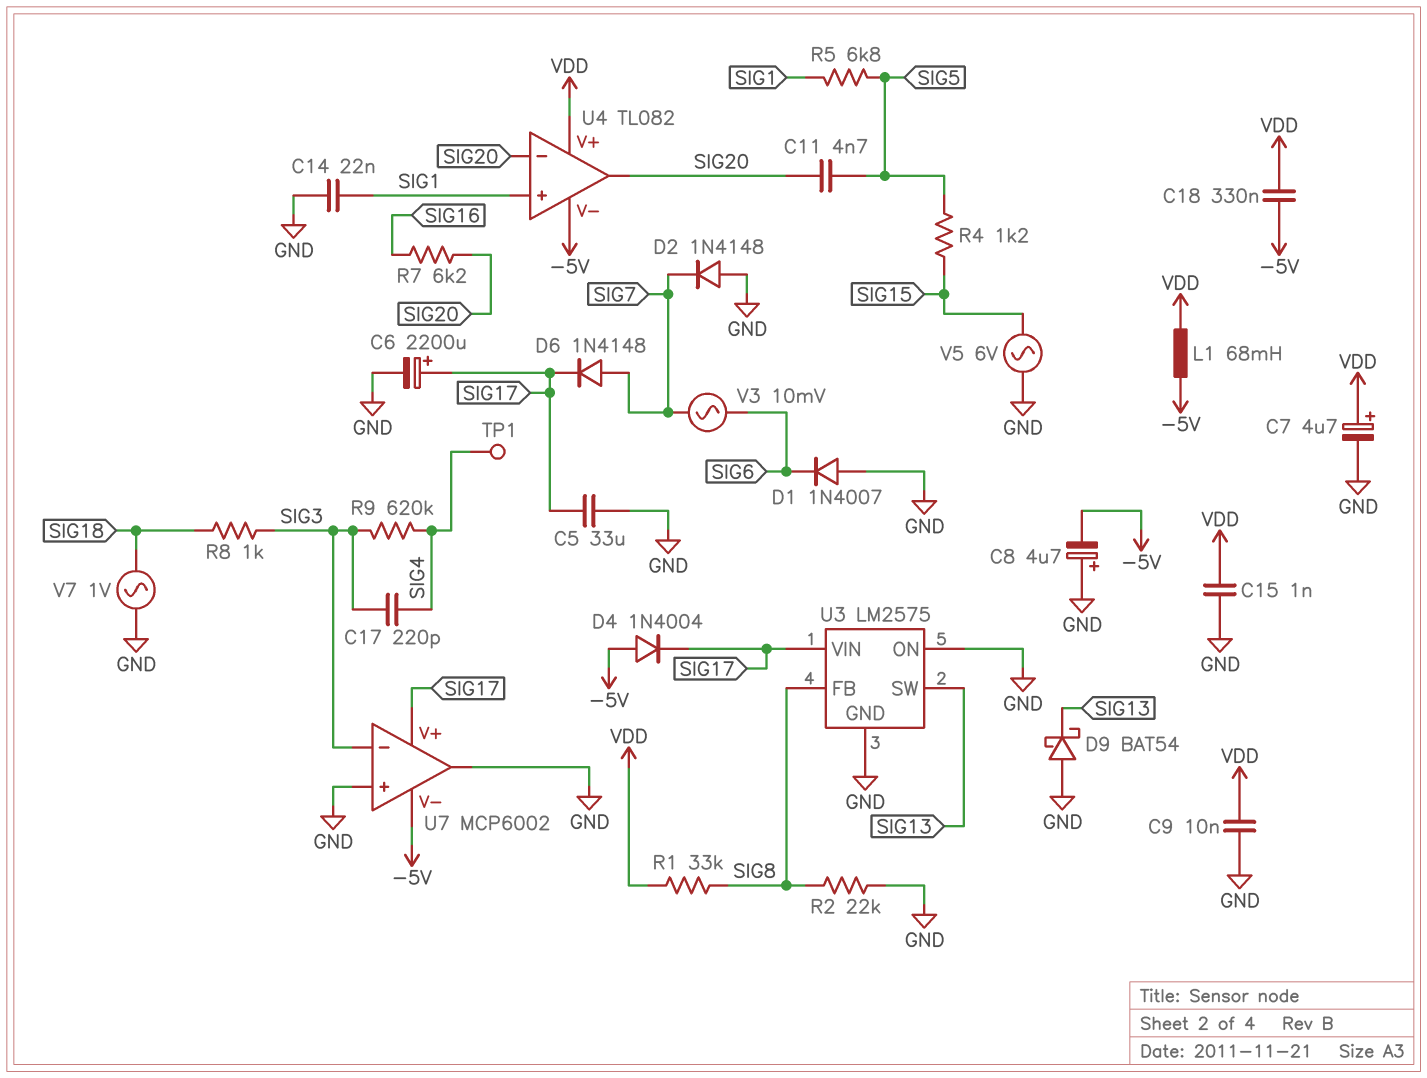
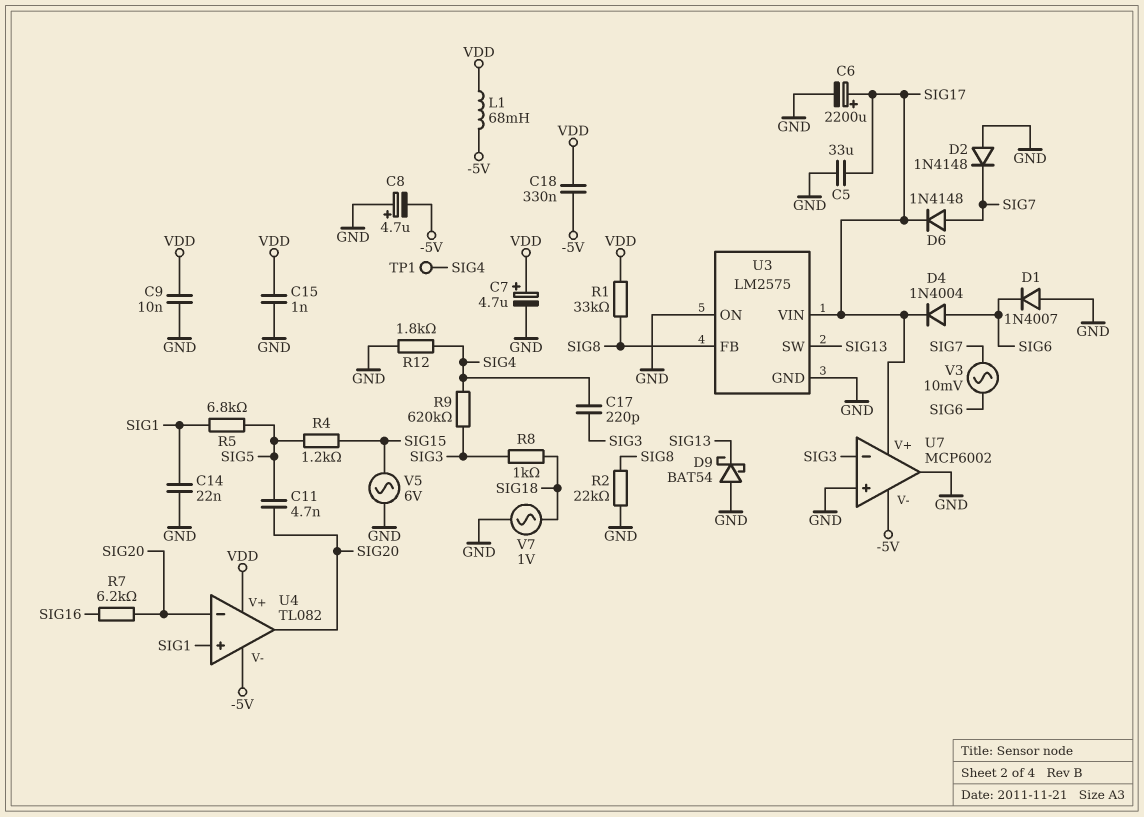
D4: diode 1N4004 (A -5V, K SIG17) -> diode 1N4004 (A SIG6, K SIG17)
R12: none -> 1.8k (GND, SIG4)

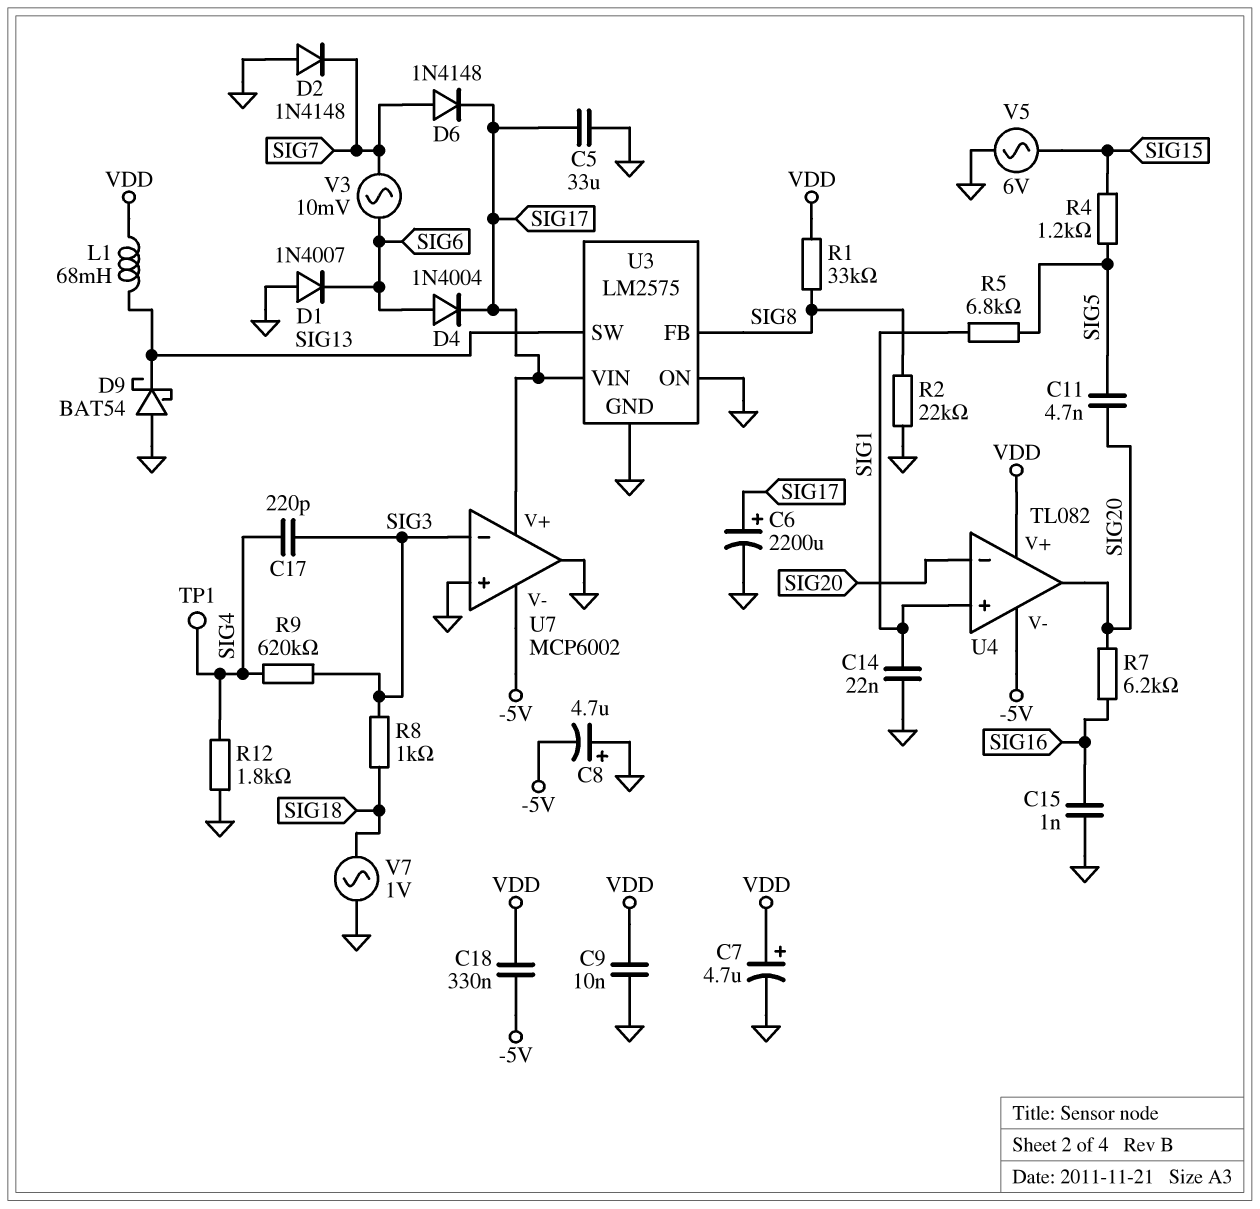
C15: 1nF (GND, VDD) -> 1nF (GND, SIG16)
L1: 68mH (-5V, VDD) -> 68mH (SIG13, VDD)

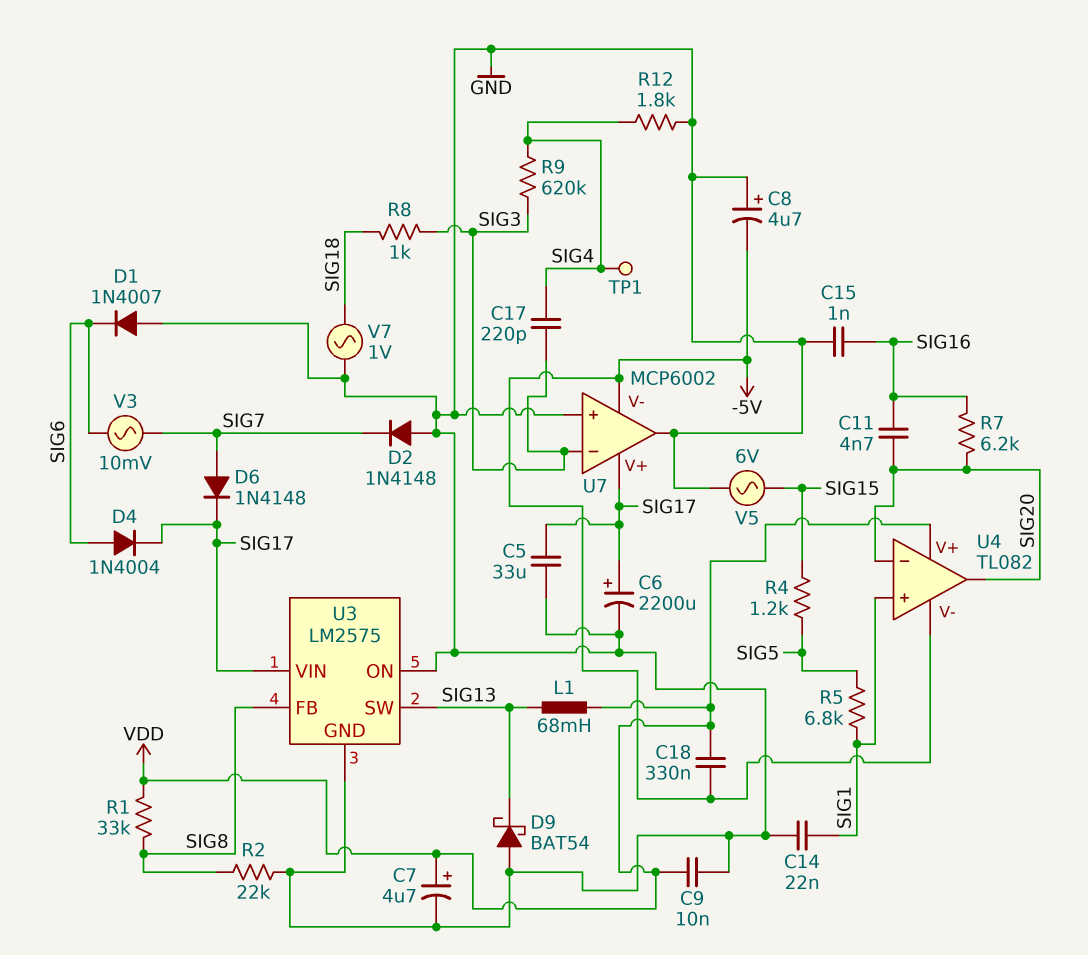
C11: 4.7nF (SIG5, SIG20) -> 4.7nF (SIG16, SIG20)

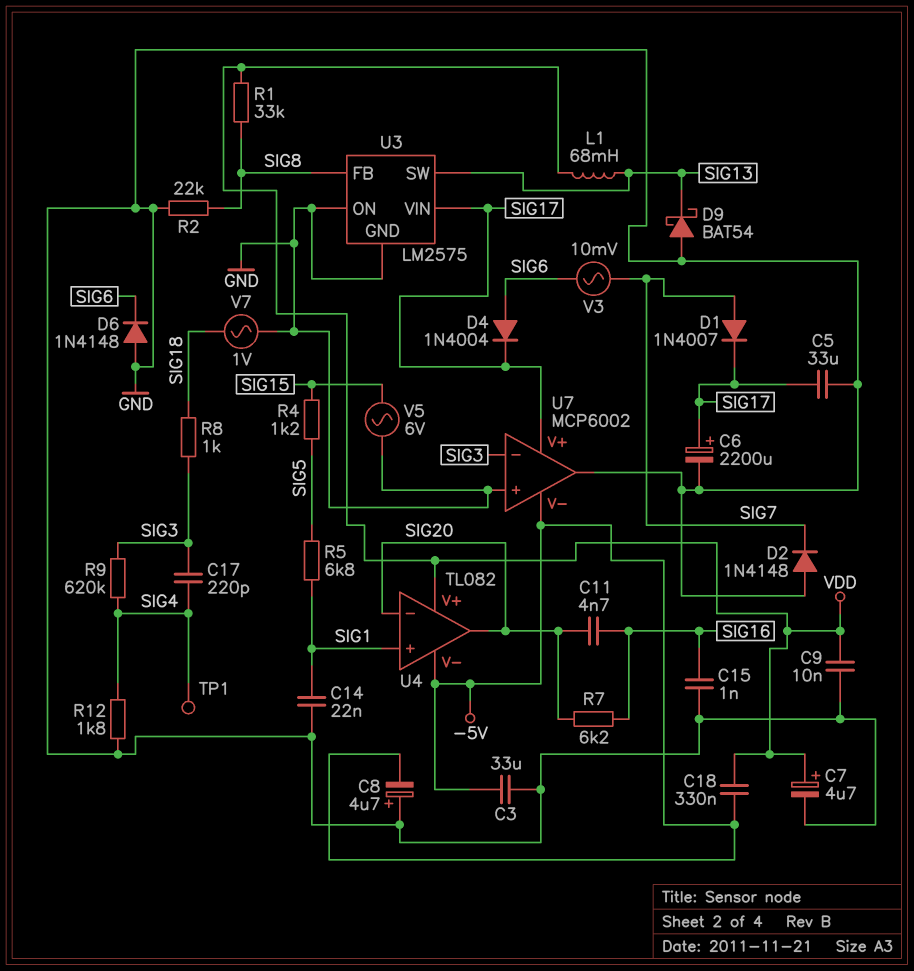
C3: none -> 33uF (-5V, GND)
D1: diode 1N4007 (A GND, K SIG6) -> diode 1N4007 (A SIG7, K SIG17)
D6: diode 1N4148 (A SIG7, K SIG17) -> diode 1N4148 (A GND, K SIG6)

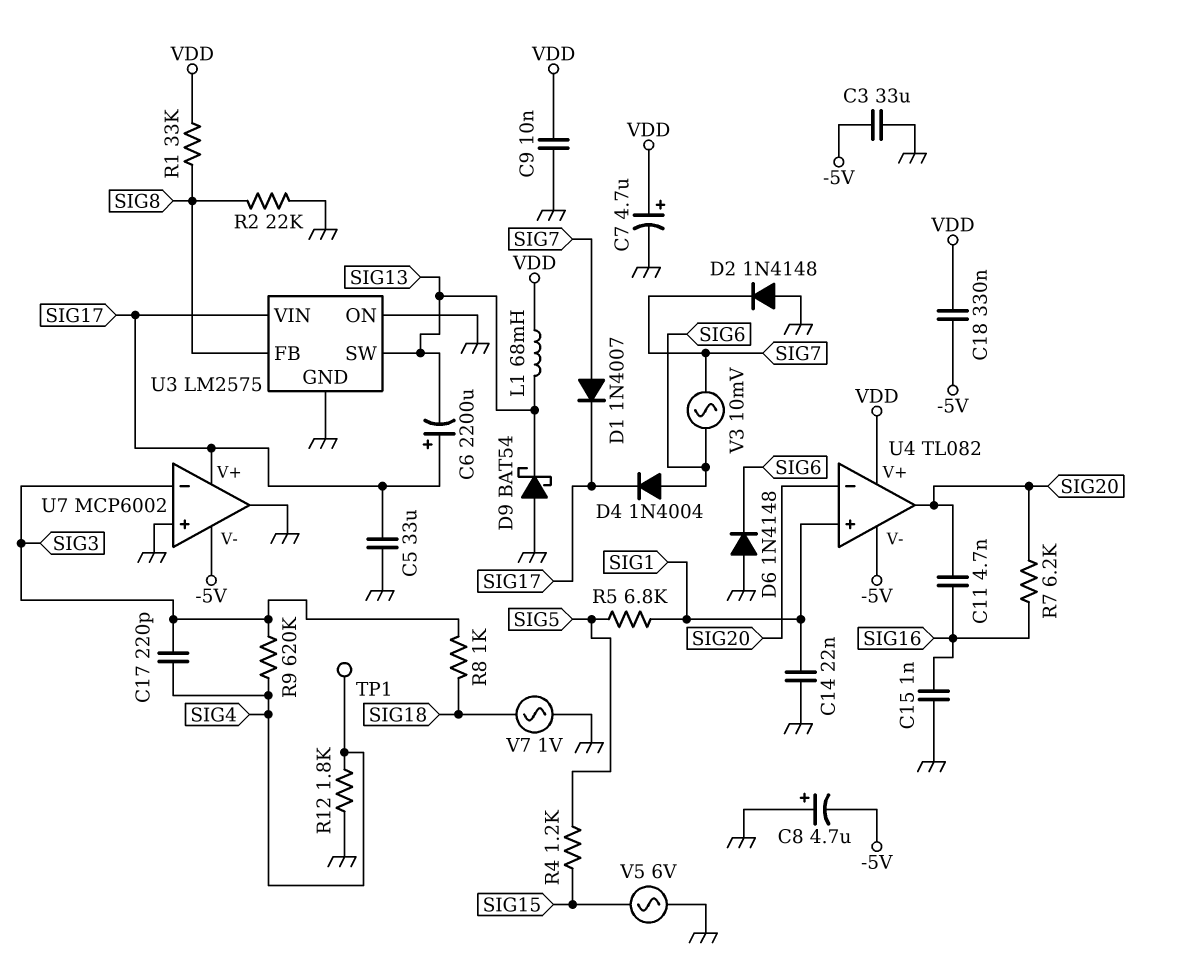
C6: 2200uF (plus SIG17, minus GND) -> 2200uF (plus SIG17, minus SIG13)

